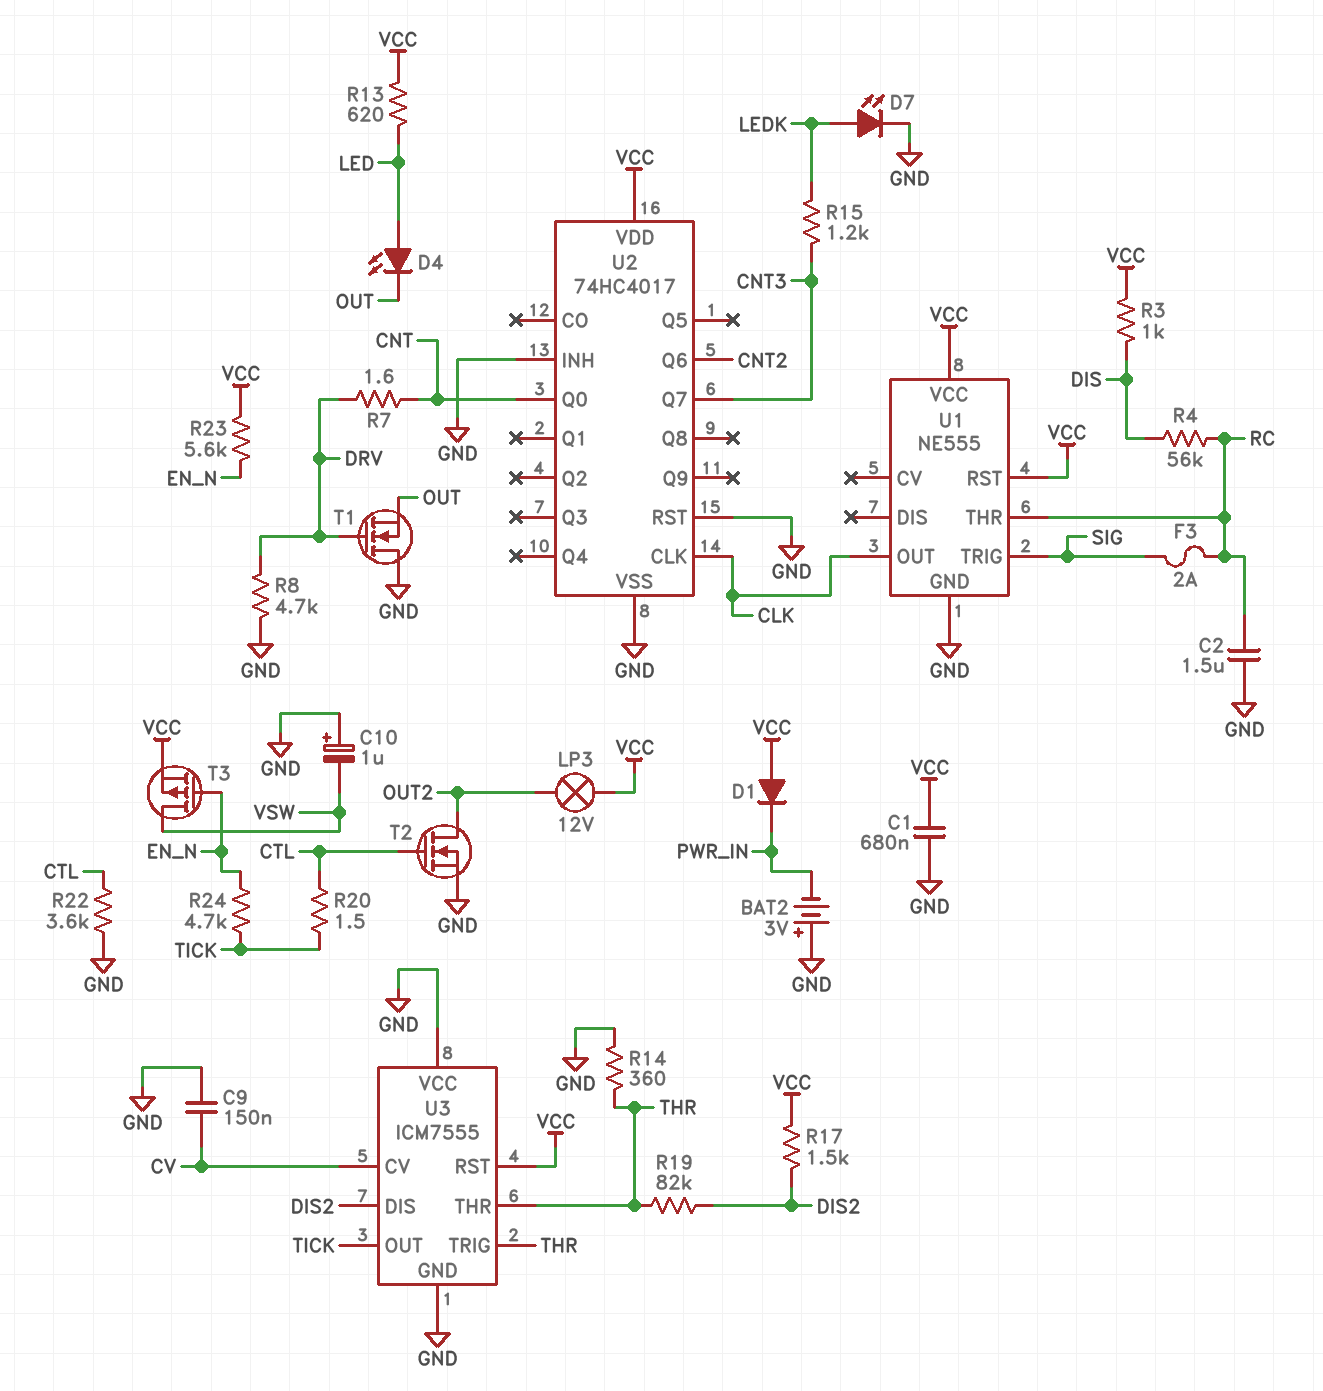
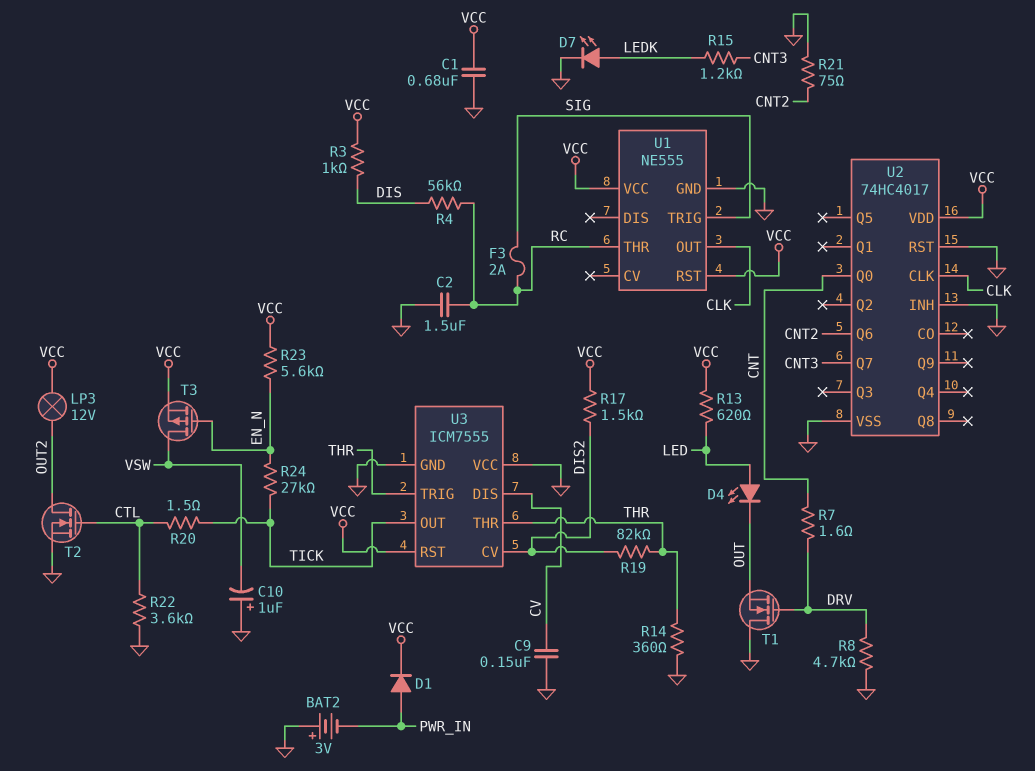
D1: diode (A VCC, K PWR_IN) -> diode (A PWR_IN, K VCC)
R21: none -> 75 (CNT2, GND)
R24: 4.7k (EN_N, TICK) -> 27k (EN_N, TICK)
U3 pin CV: CV -> DIS2
U3 pin DIS: DIS2 -> CV

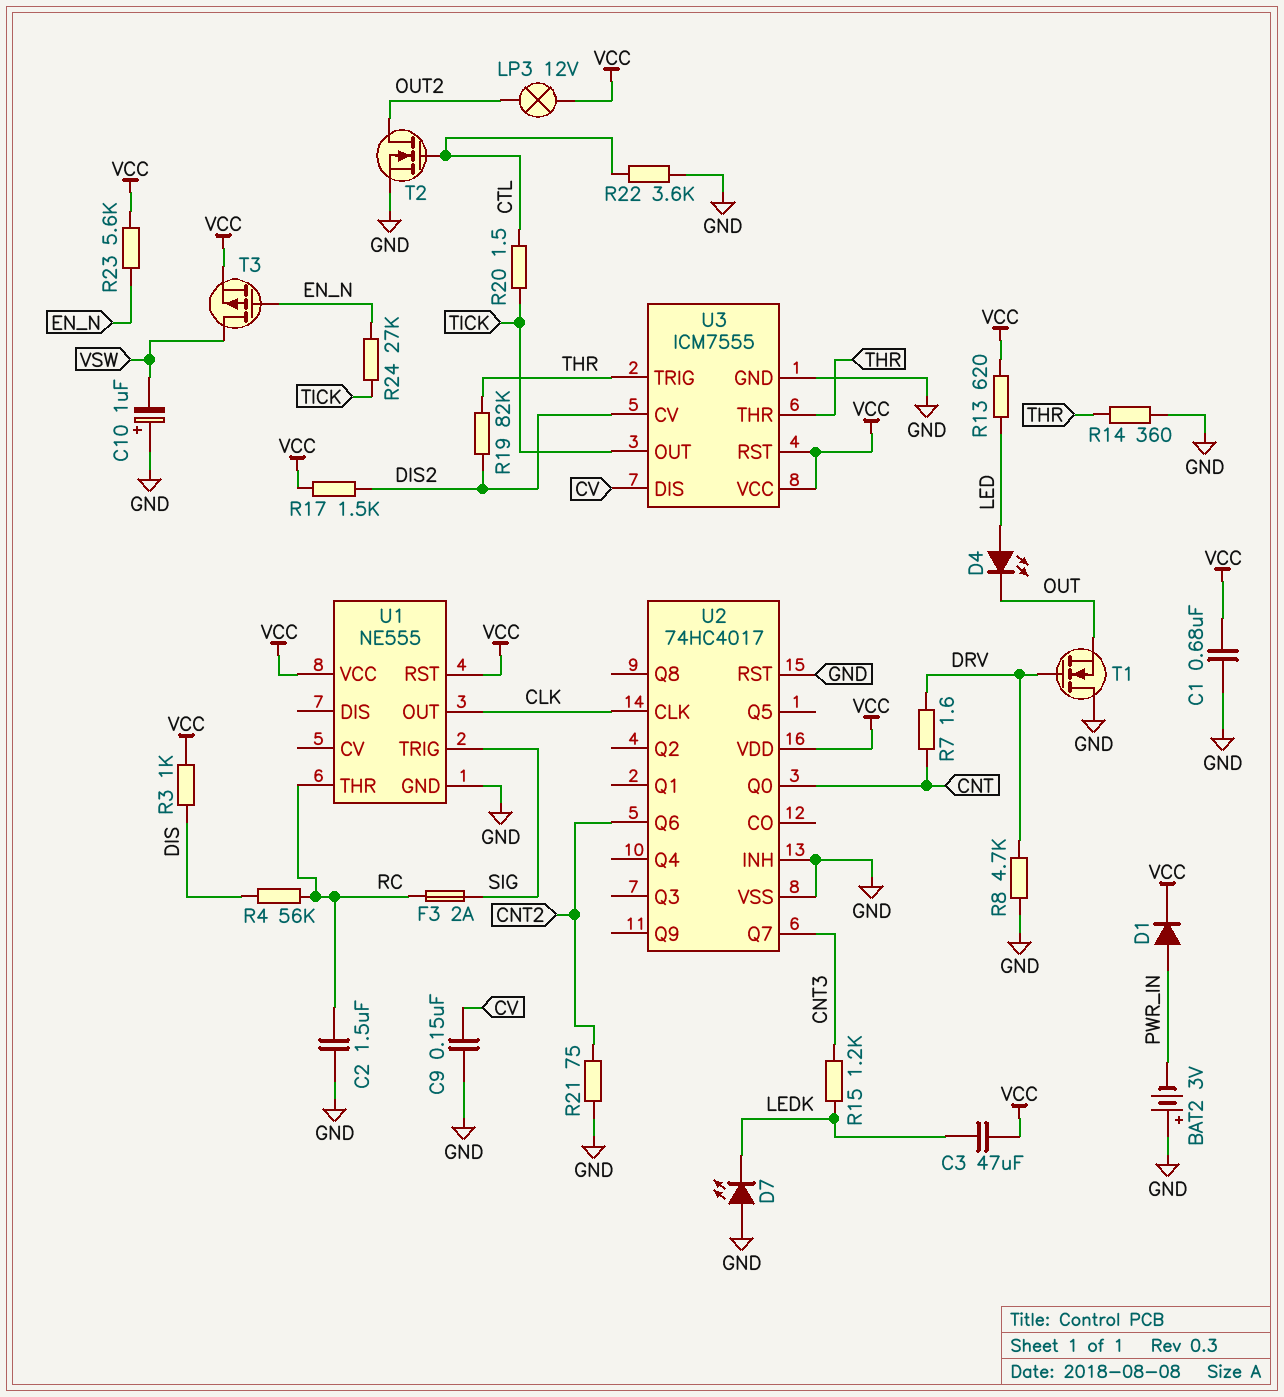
C3: none -> 47uF (LEDK, VCC)
D7: LED (A LEDK, K GND) -> LED (A GND, K LEDK)
U3 pin VCC: GND -> VCC

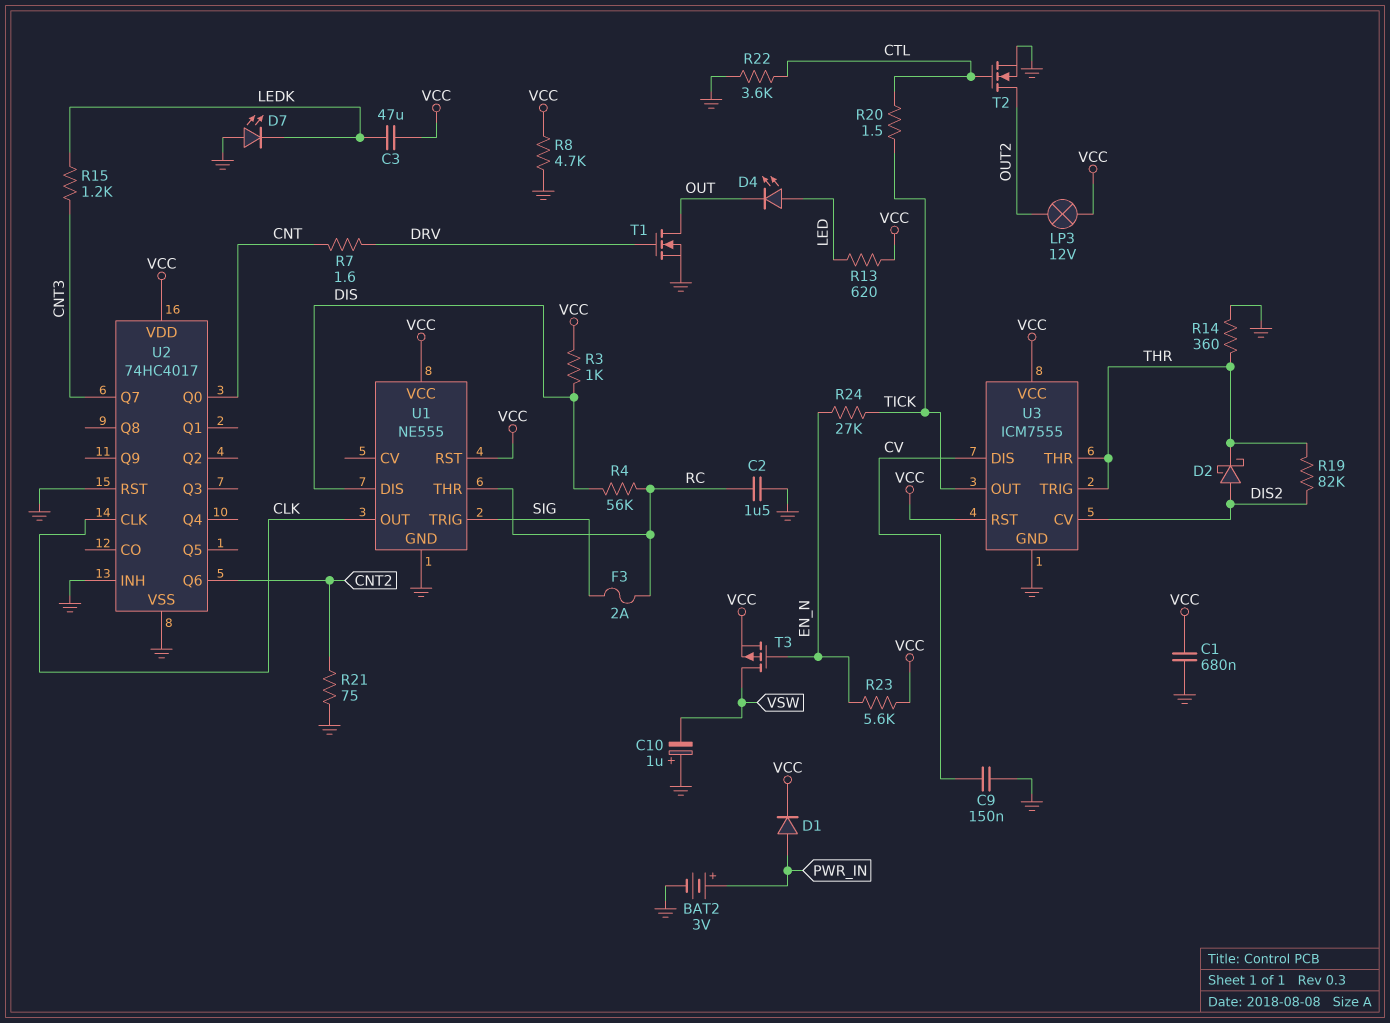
BAT2: 3V (plus GND, minus PWR_IN) -> 3V (plus PWR_IN, minus GND)
D2: none -> schottky (A DIS2, K THR)
R8: 4.7k (DRV, GND) -> 4.7k (GND, VCC)
R17: 1.5k (DIS2, VCC) -> none
T1: NMOS (G DRV, D GND, S OUT) -> NMOS (G DRV, D OUT, S GND)
U1 pin DIS: none -> DIS

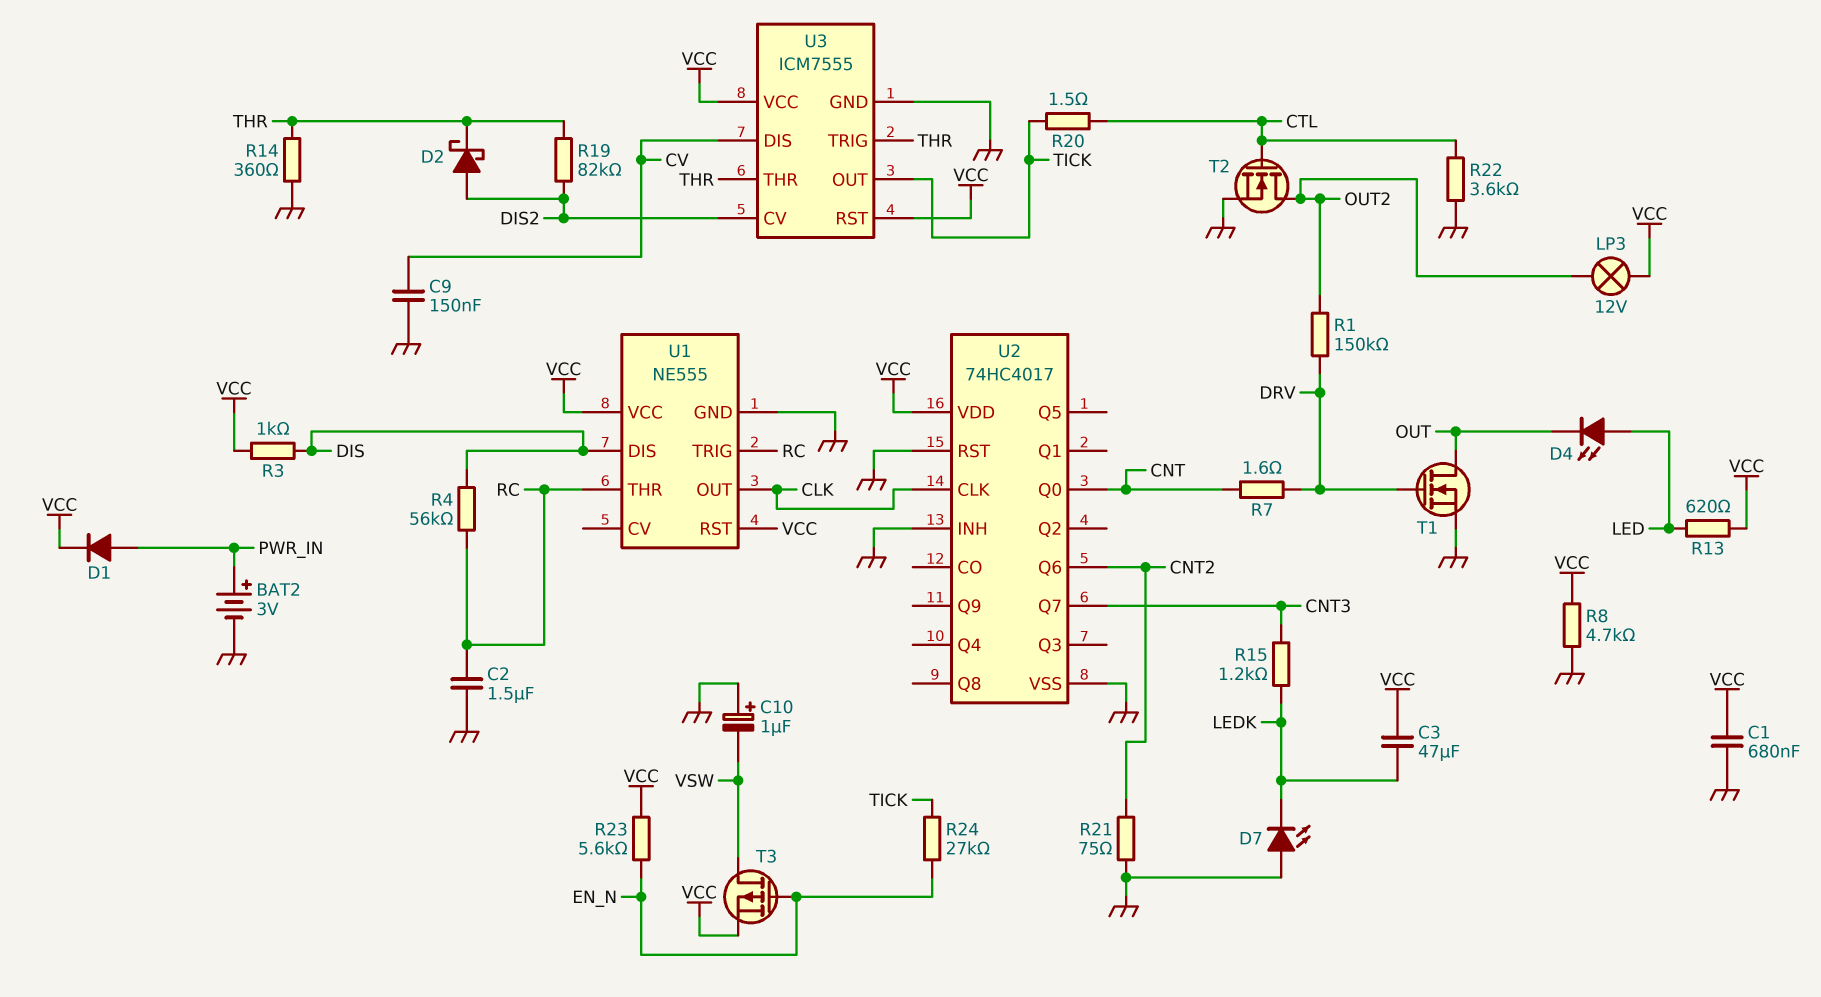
F3: 2A (RC, SIG) -> none
R1: none -> 150k (DRV, OUT2)
U1 pin TRIG: SIG -> RC

